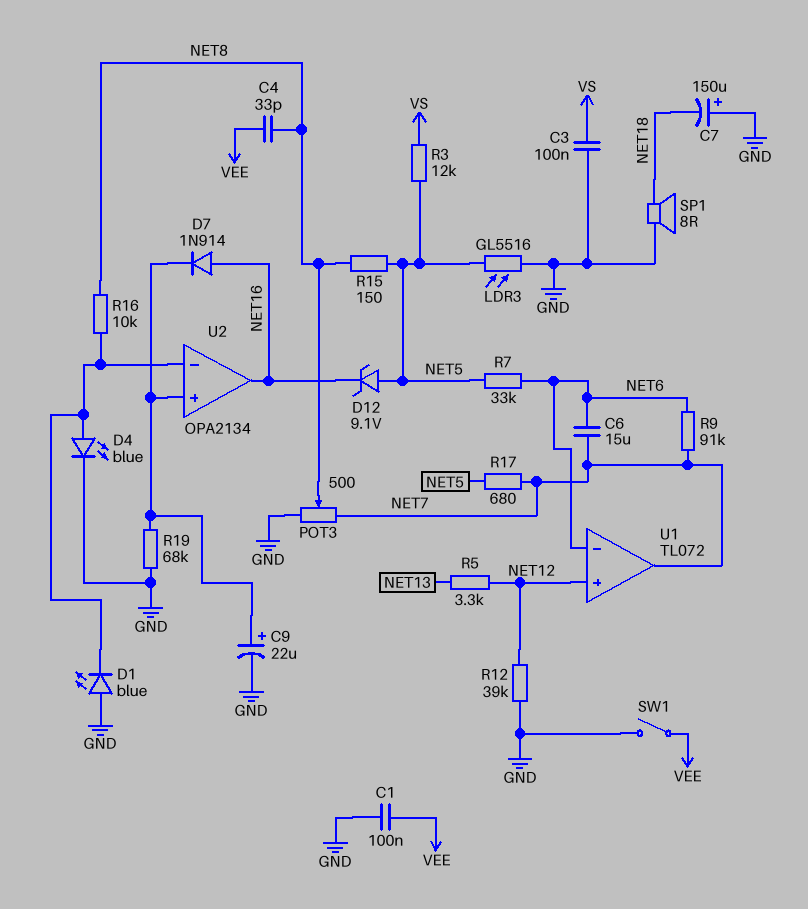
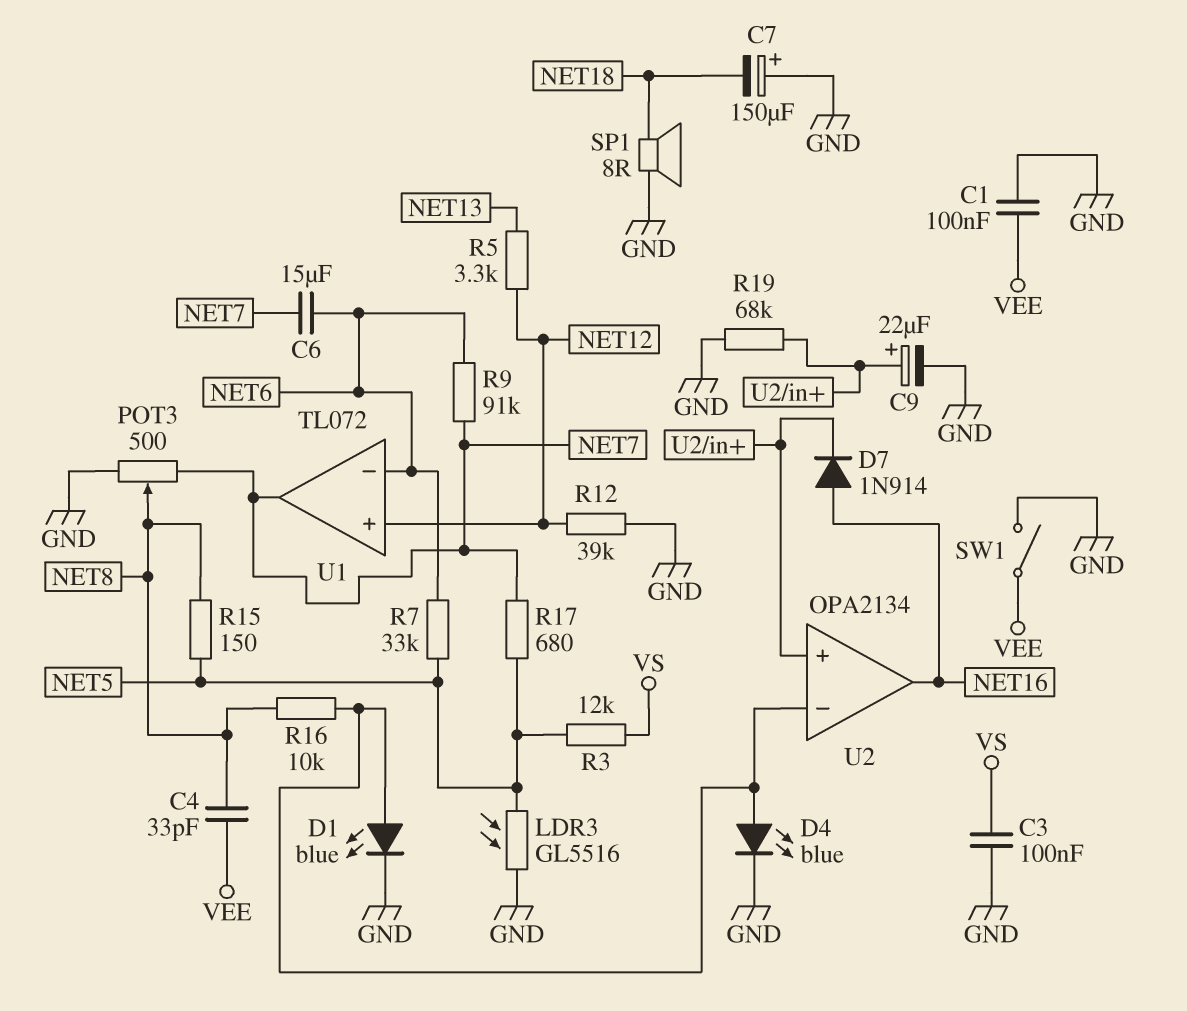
D1: LED blue (A GND, K U2/in-) -> LED blue (A U2/in-, K GND)
D12: zener 9.1V (A NET5, K NET16) -> none

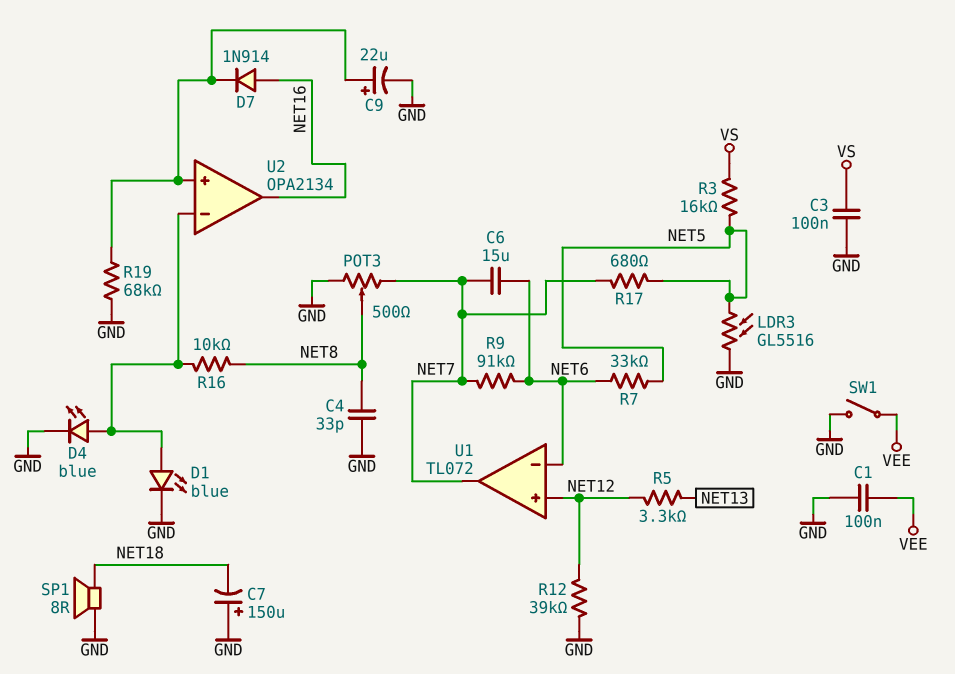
C4: 33pF (NET8, VEE) -> 33pF (GND, NET8)
R3: 12k (NET5, VS) -> 16k (NET5, VS)
R15: 150 (NET5, NET8) -> none

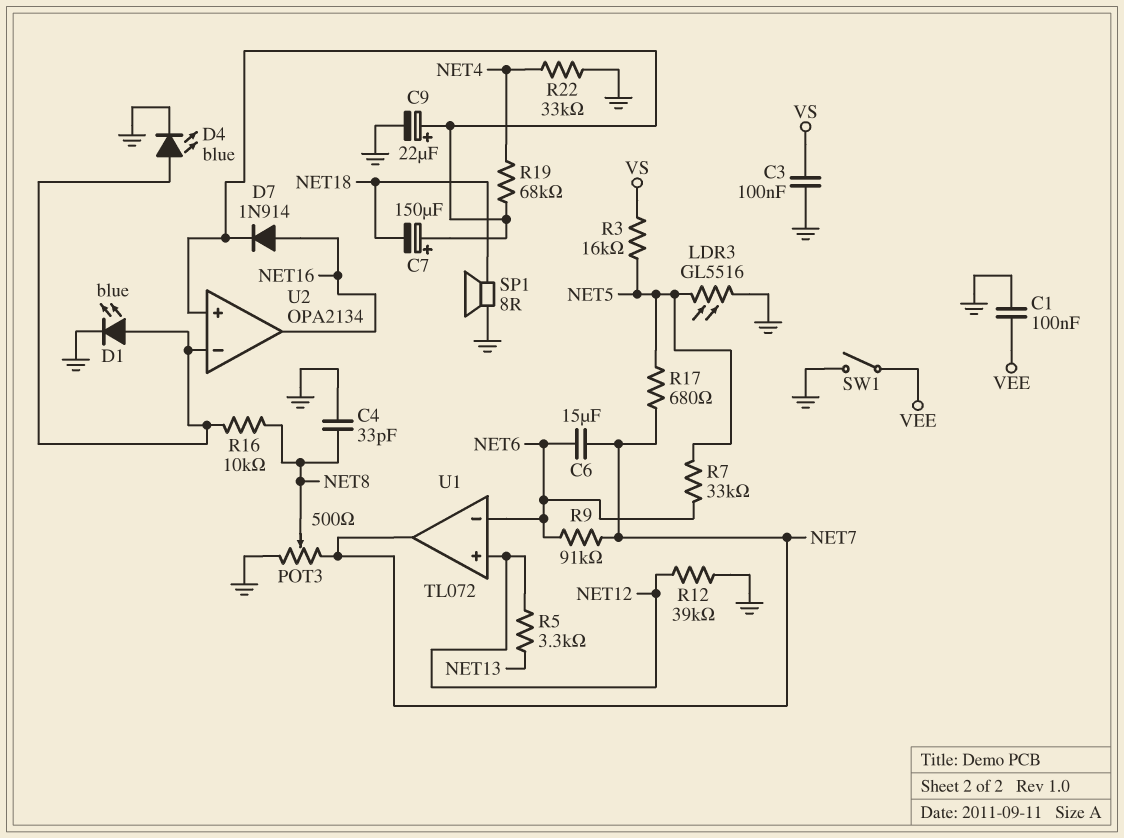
C7: 150uF (plus GND, minus NET18) -> 150uF (plus U2/in+, minus NET18)
R19: 68k (GND, U2/in+) -> 68k (NET4, U2/in+)
R22: none -> 33k (GND, NET4)

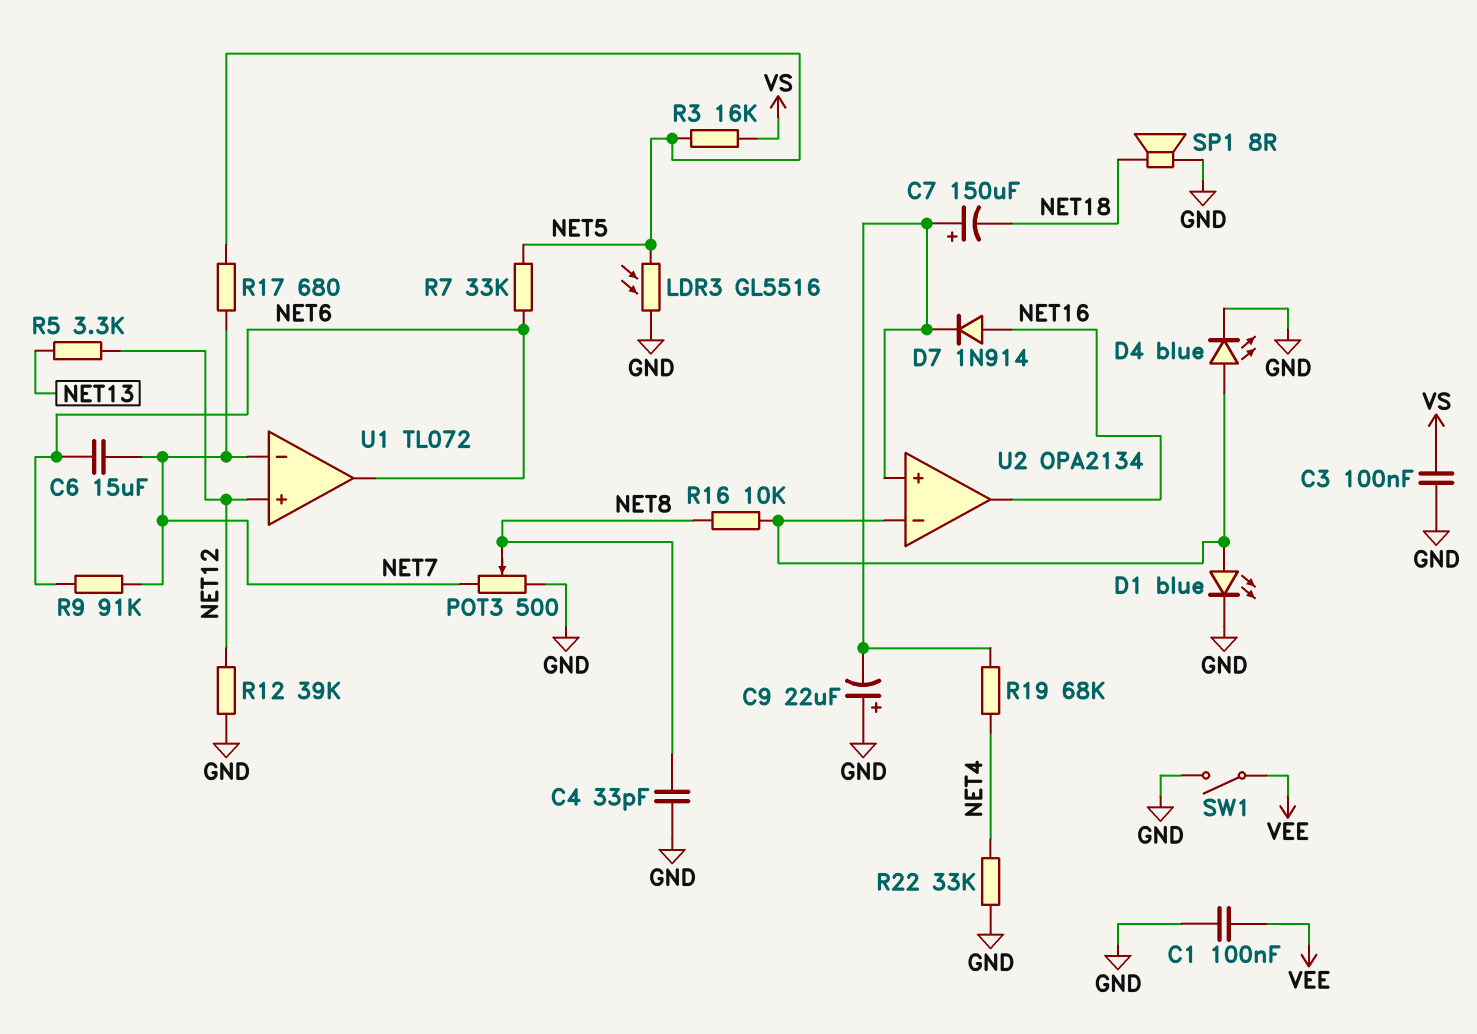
C9: 22uF (plus U2/in+, minus GND) -> 22uF (plus GND, minus U2/in+)
U1 pin in-: NET6 -> NET7
U1 pin out: NET7 -> NET6

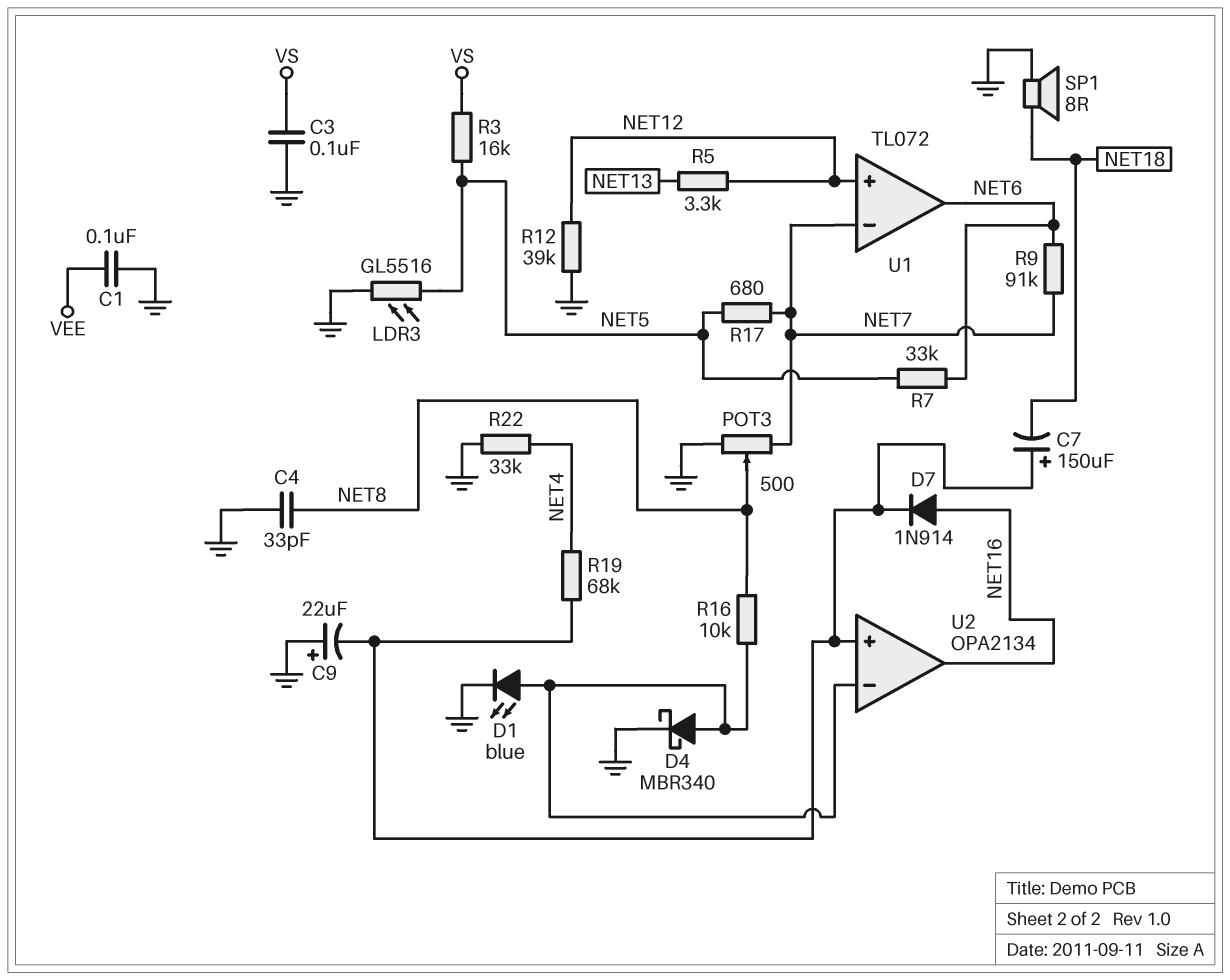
C6: 15uF (NET6, NET7) -> none
D4: LED blue (A U2/in-, K GND) -> schottky MBR340 (A U2/in-, K GND)
SW1: switch (GND, VEE) -> none

